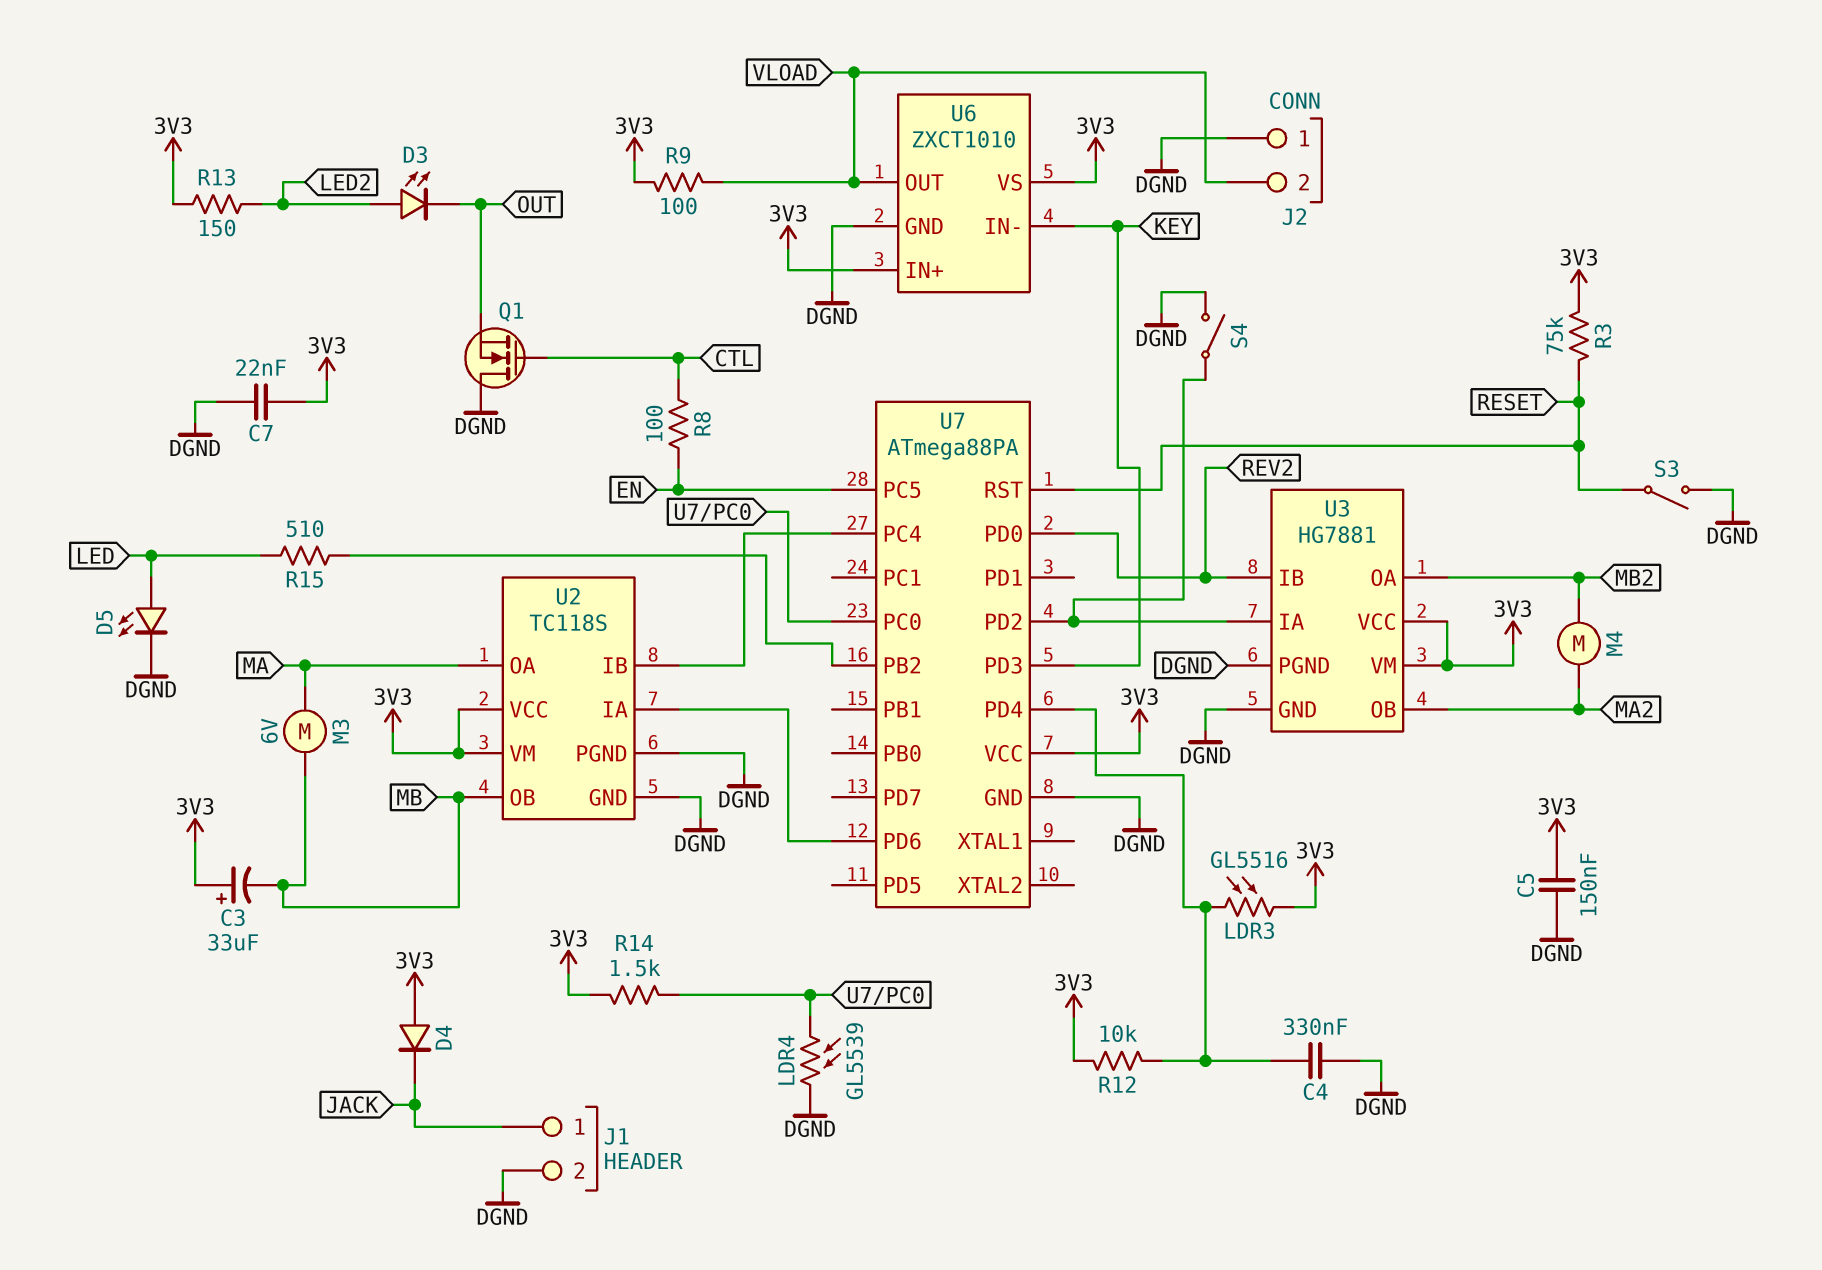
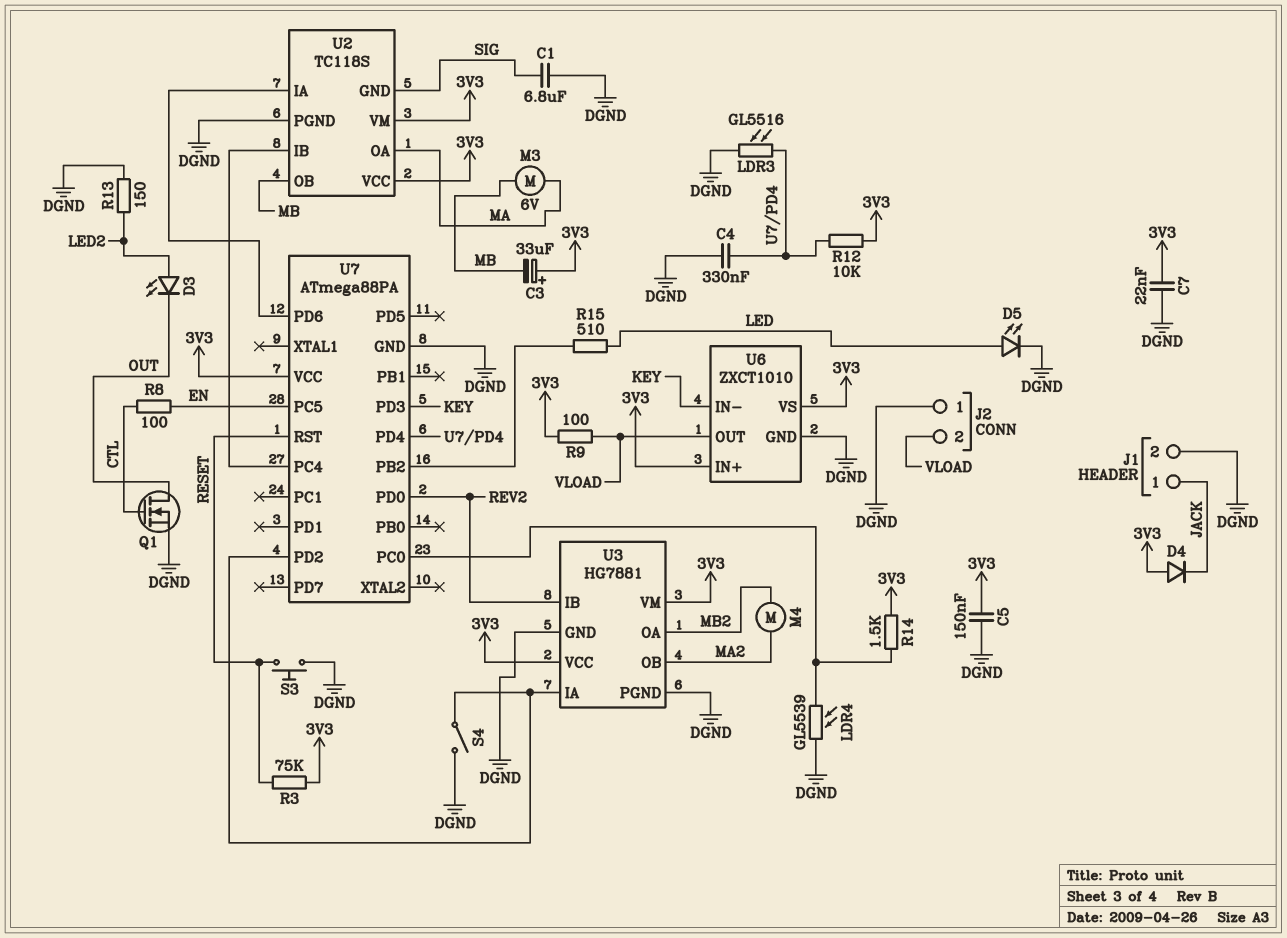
C1: none -> 6.8uF (DGND, SIG)
LDR3: GL5516 (3V3, U7/PD4) -> GL5516 (DGND, U7/PD4)
Q1: NMOS (G CTL, D DGND, S OUT) -> NMOS (G CTL, D OUT, S DGND)
R13: 150 (3V3, LED2) -> 150 (DGND, LED2)
S3: switch (DGND, RESET) -> button (DGND, RESET)
U2 pin GND: DGND -> SIG

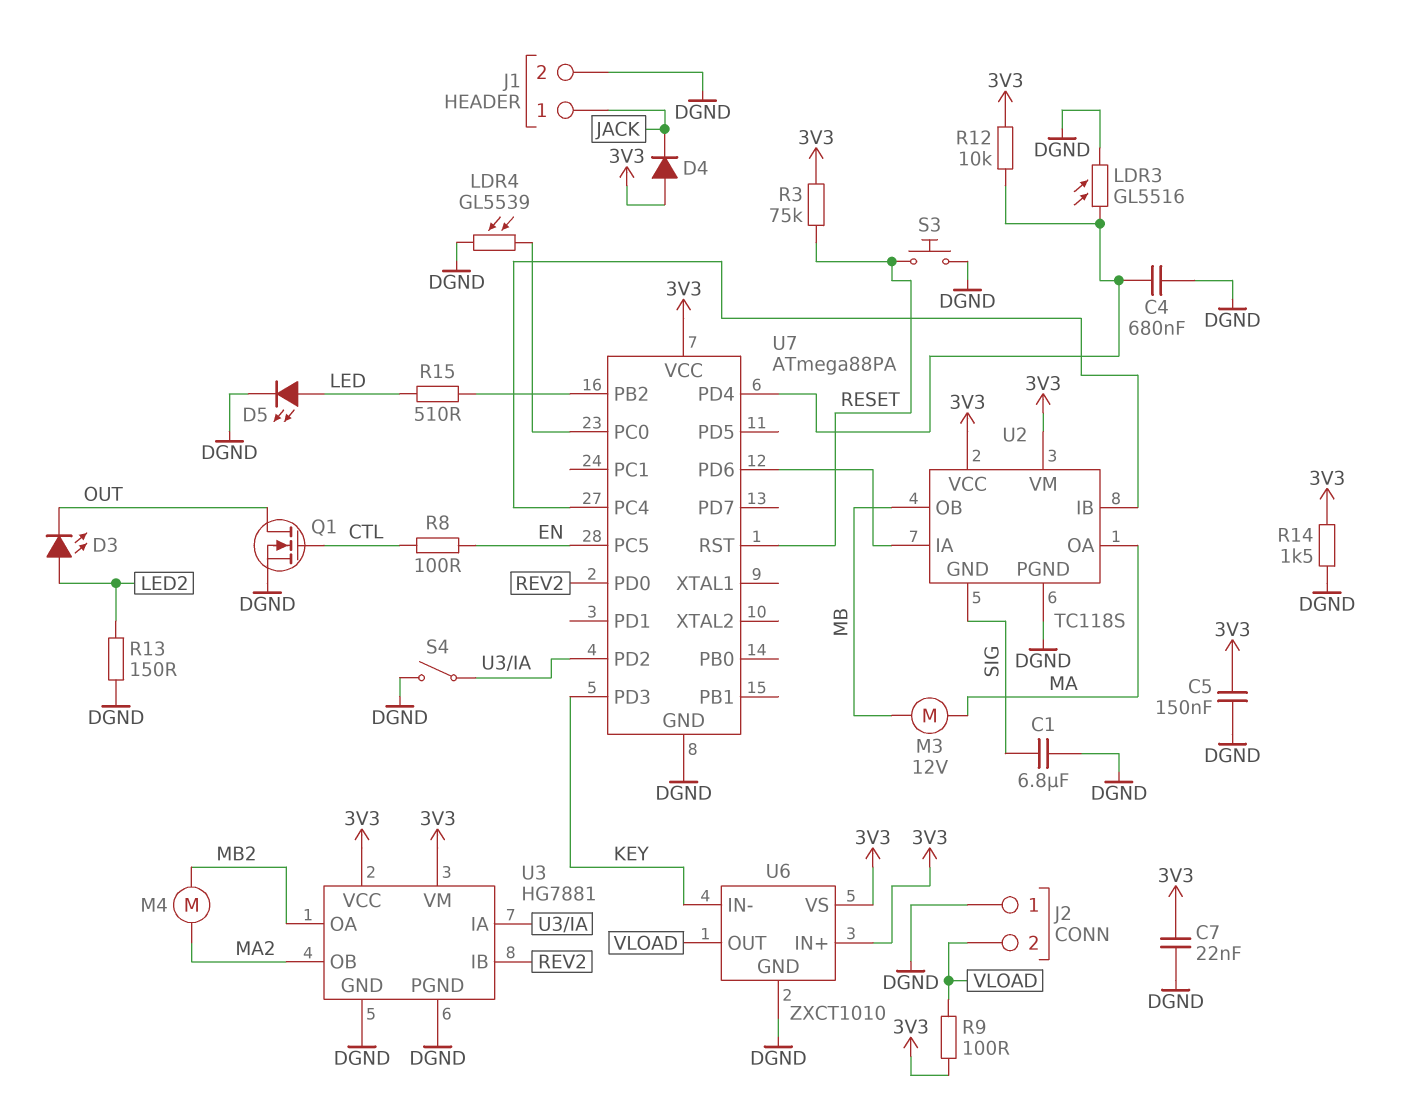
C3: 33uF (plus 3V3, minus MB) -> none
C4: 330nF (DGND, U7/PD4) -> 680nF (DGND, U7/PD4)
M3: motor 6V (MA, MB) -> motor 12V (MA, MB)
R14: 1.5k (3V3, U7/PC0) -> 1.5k (3V3, DGND)

